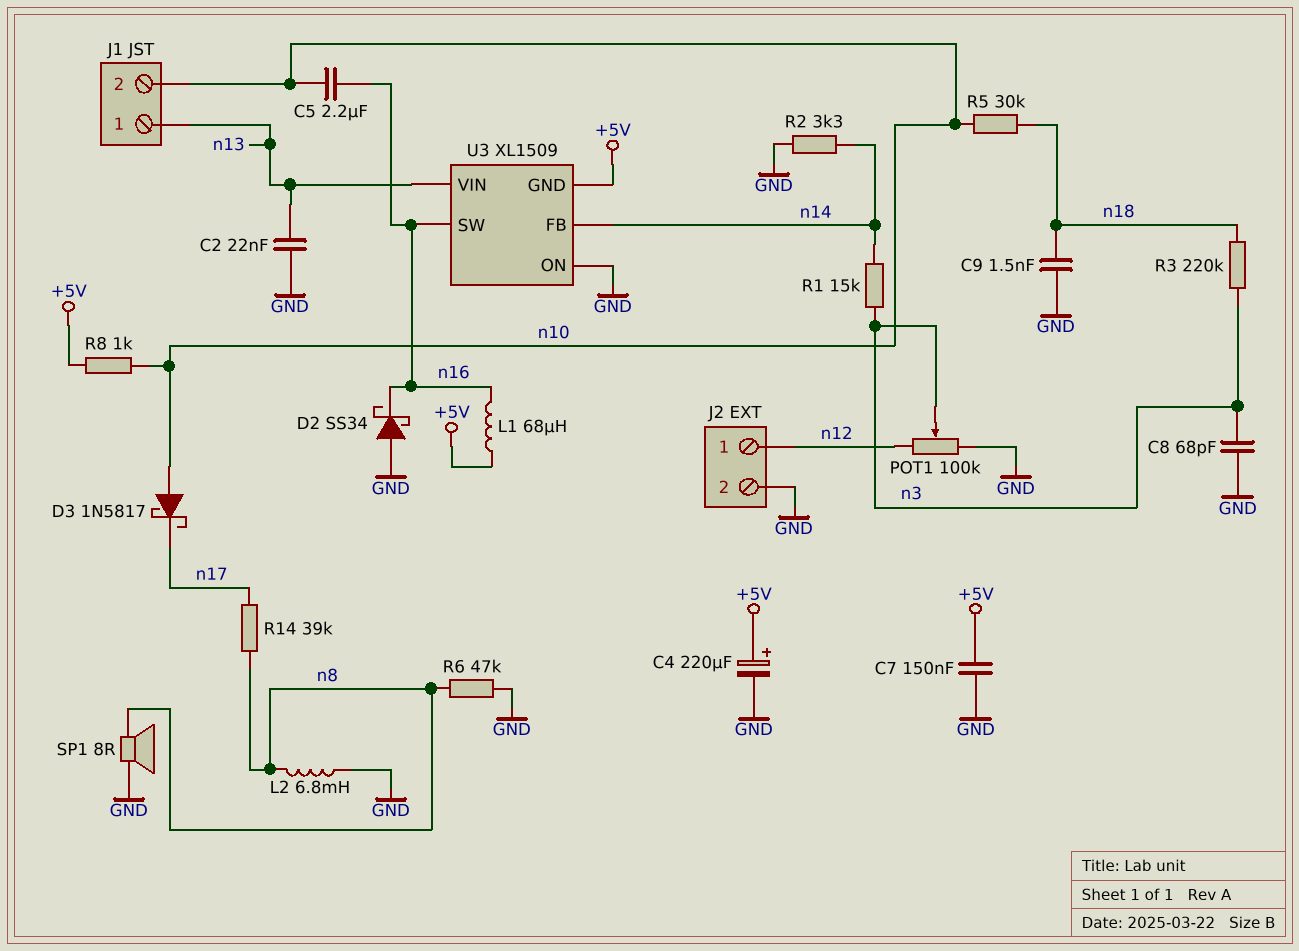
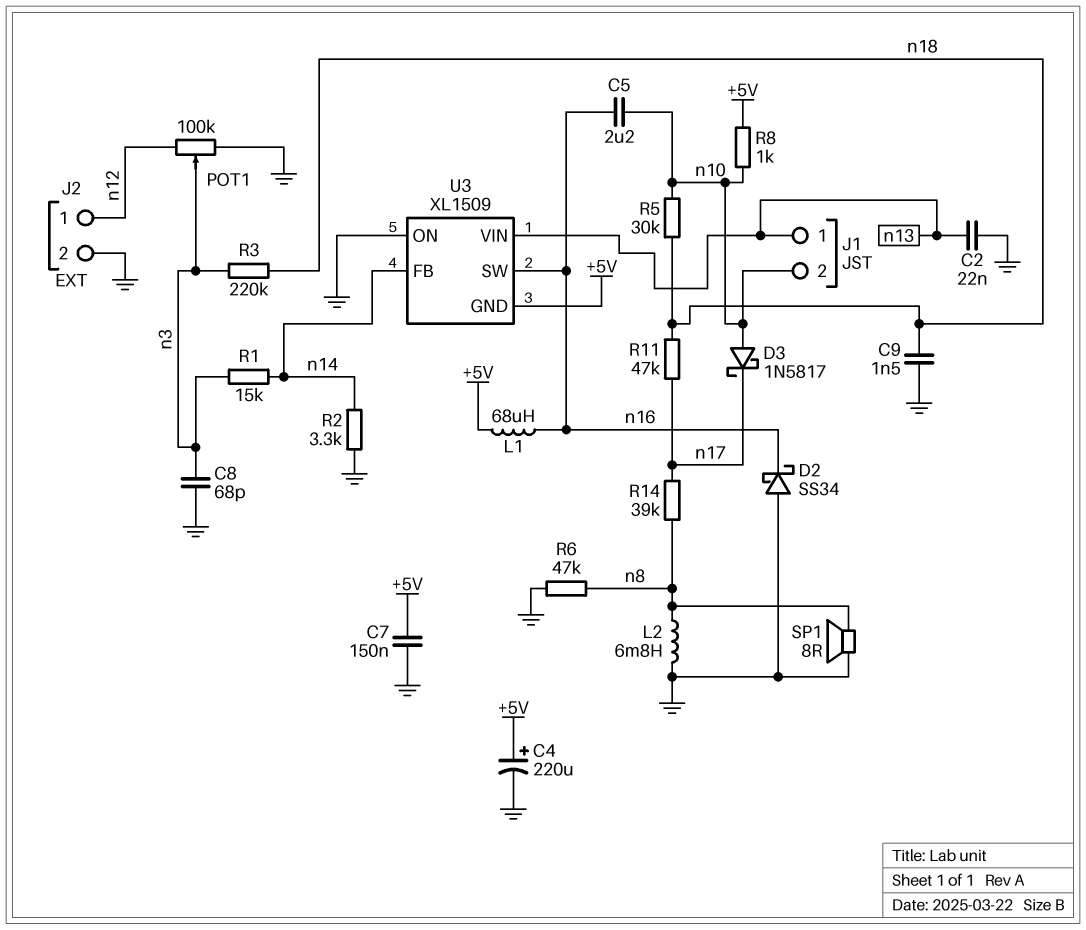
R11: none -> 47k (n17, n18)

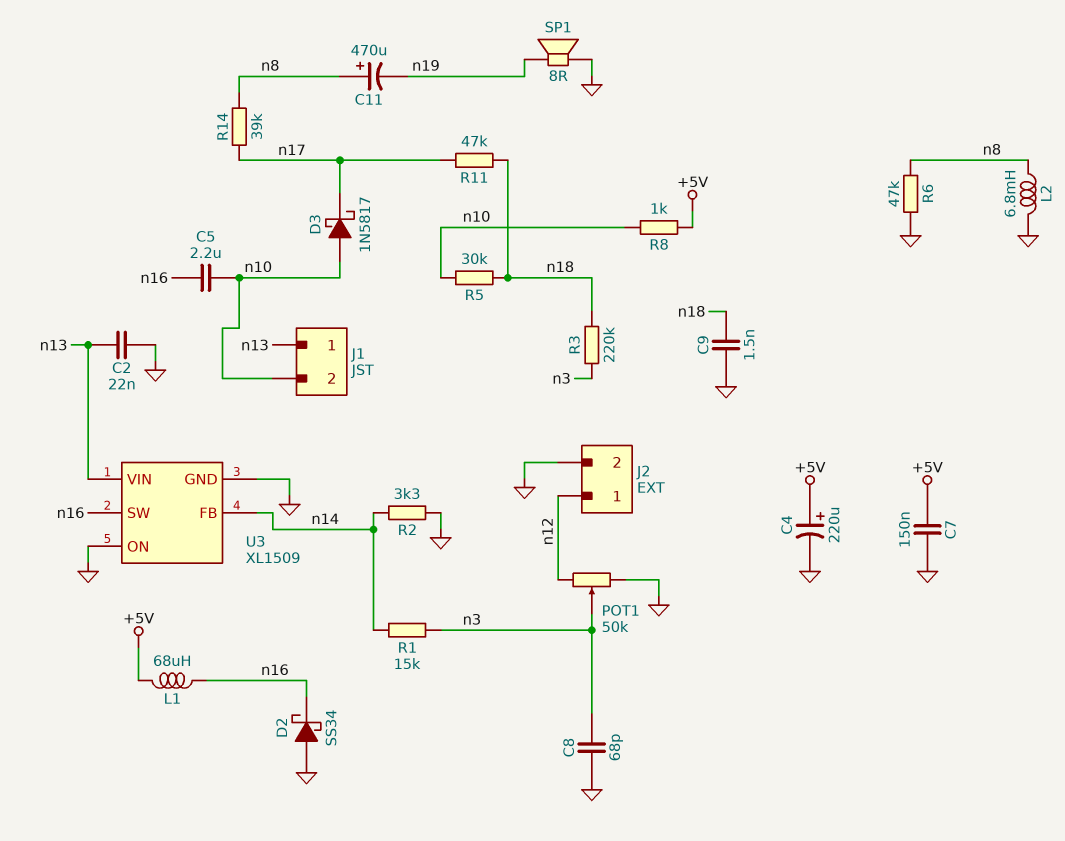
C11: none -> 470uF (plus n8, minus n19)
POT1: 100k (GND, n12, wiper n3) -> 50k (GND, n12, wiper n3)
SP1: speaker 8R (GND, n8) -> speaker 8R (GND, n19)
U3 pin GND: +5V -> GND

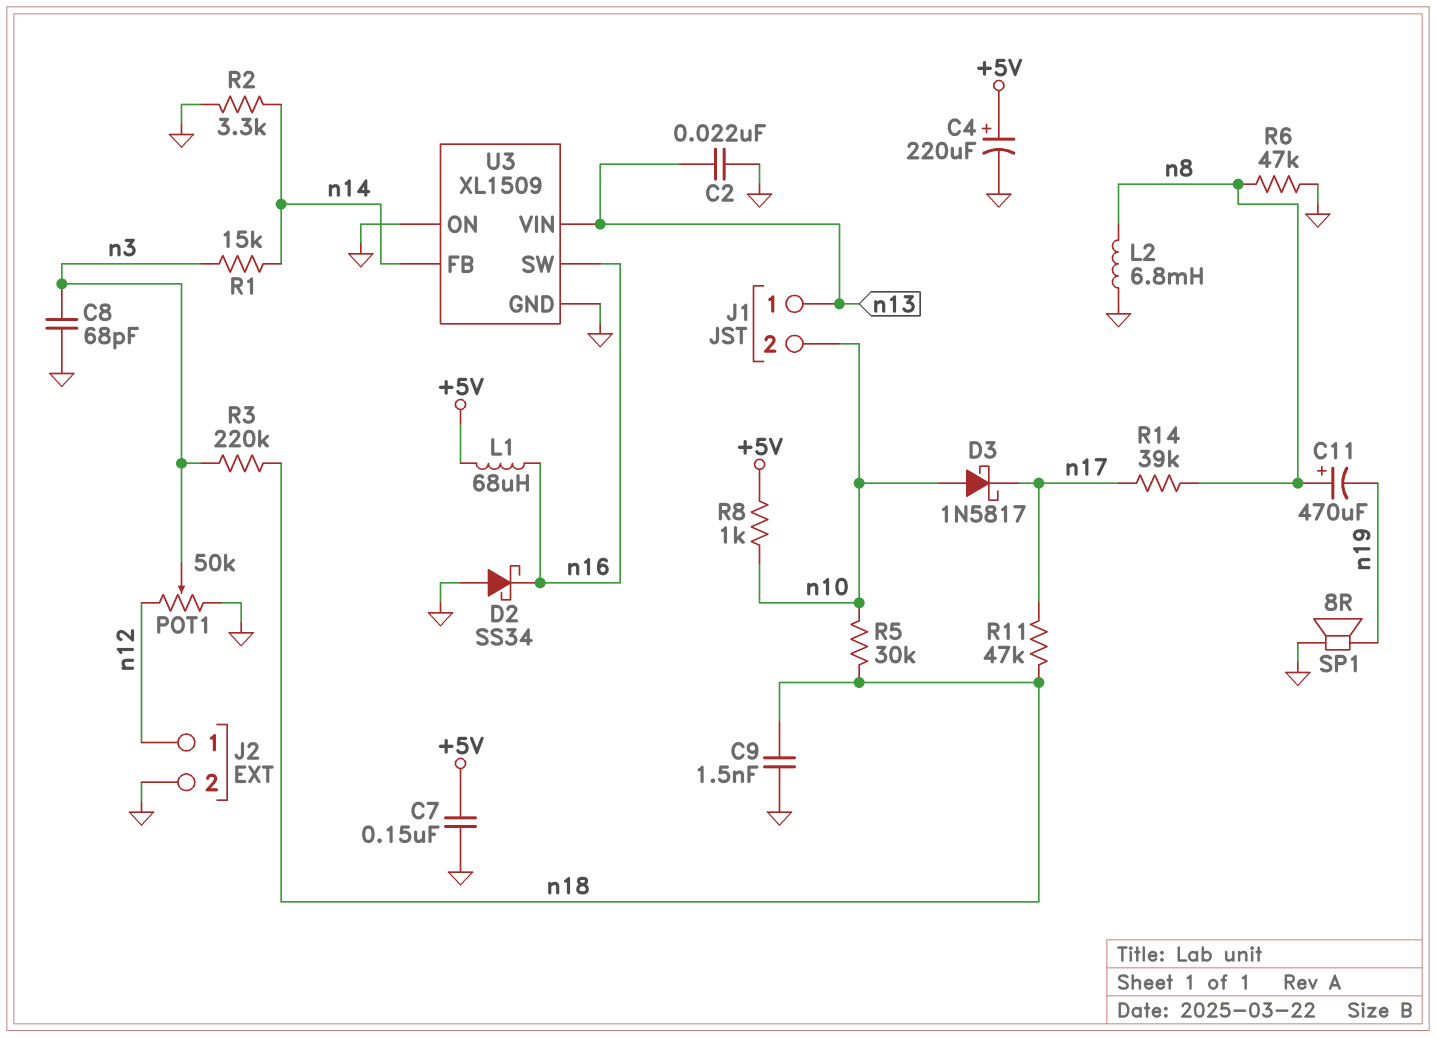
C5: 2.2uF (n10, n16) -> none

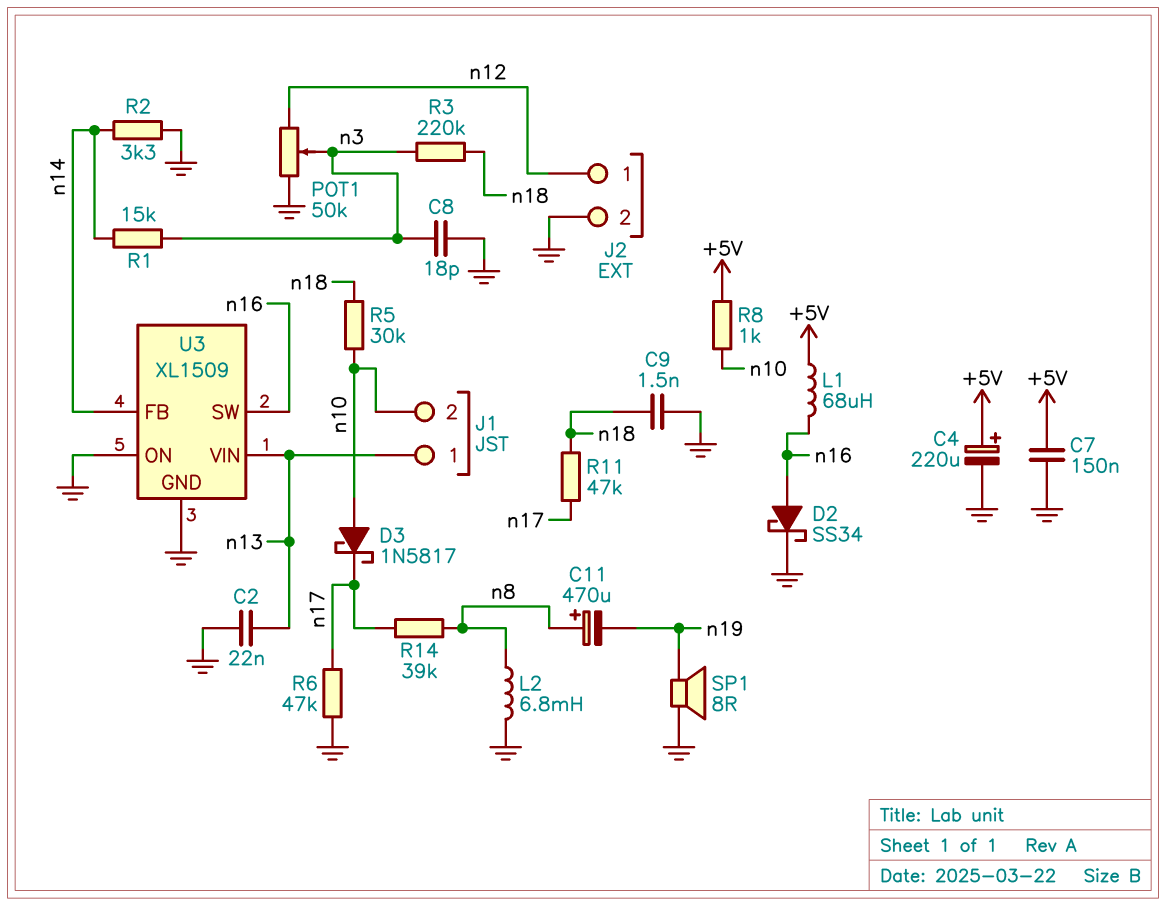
C8: 68pF (GND, n3) -> 18pF (GND, n3)
D2: schottky SS34 (A GND, K n16) -> schottky SS34 (A n16, K GND)
R6: 47k (GND, n8) -> 47k (GND, n17)

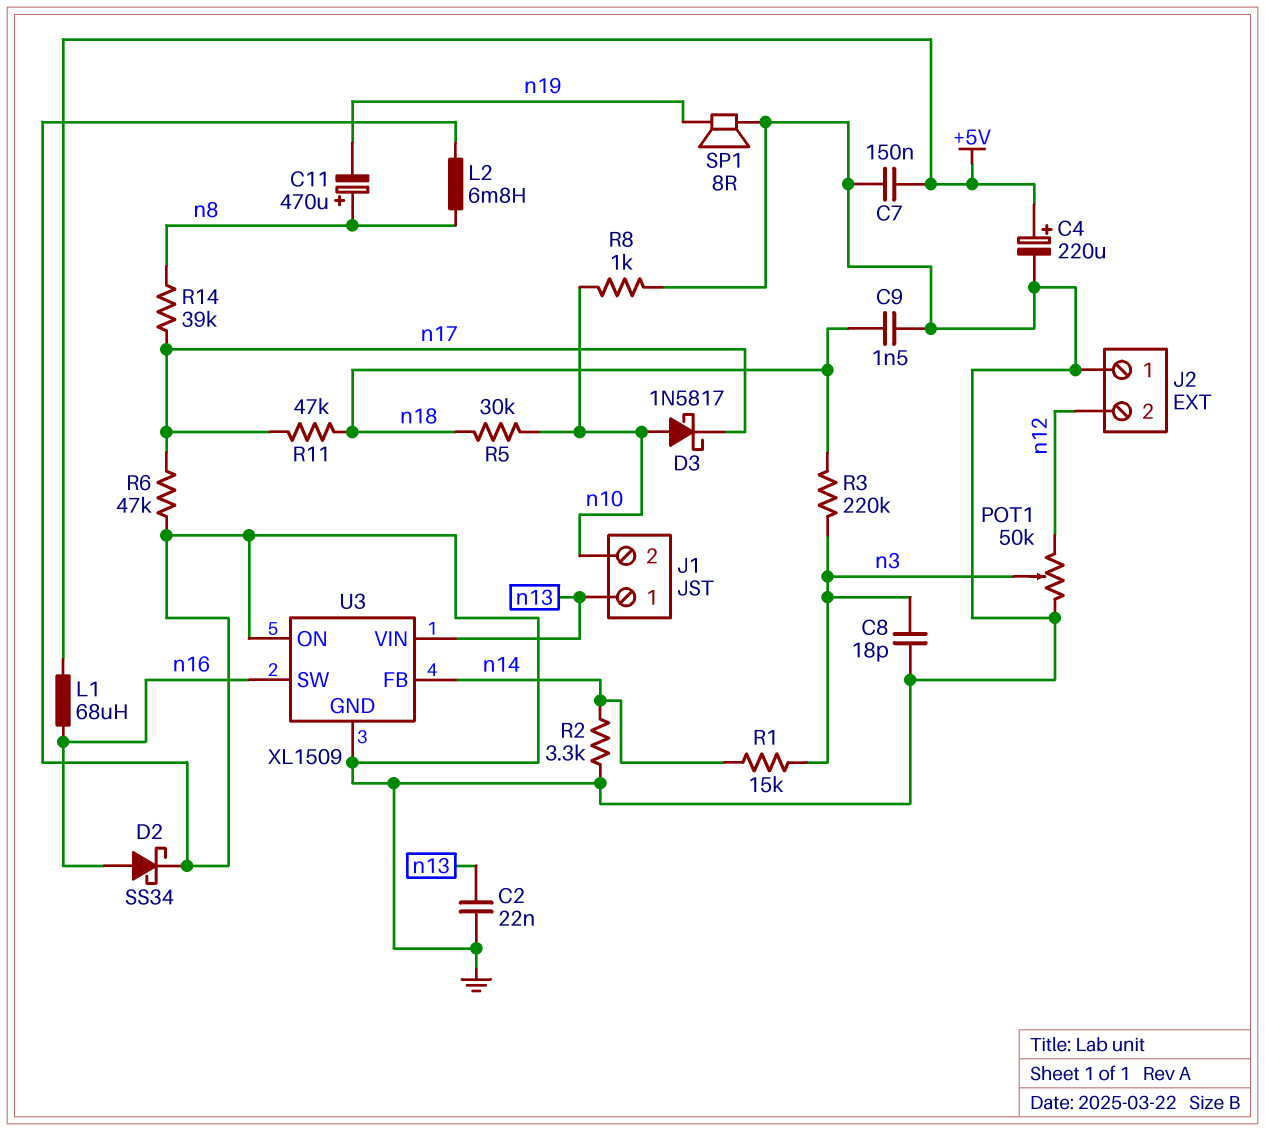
J2 pin 1: n12 -> GND
J2 pin 2: GND -> n12
R8: 1k (+5V, n10) -> 1k (GND, n10)

